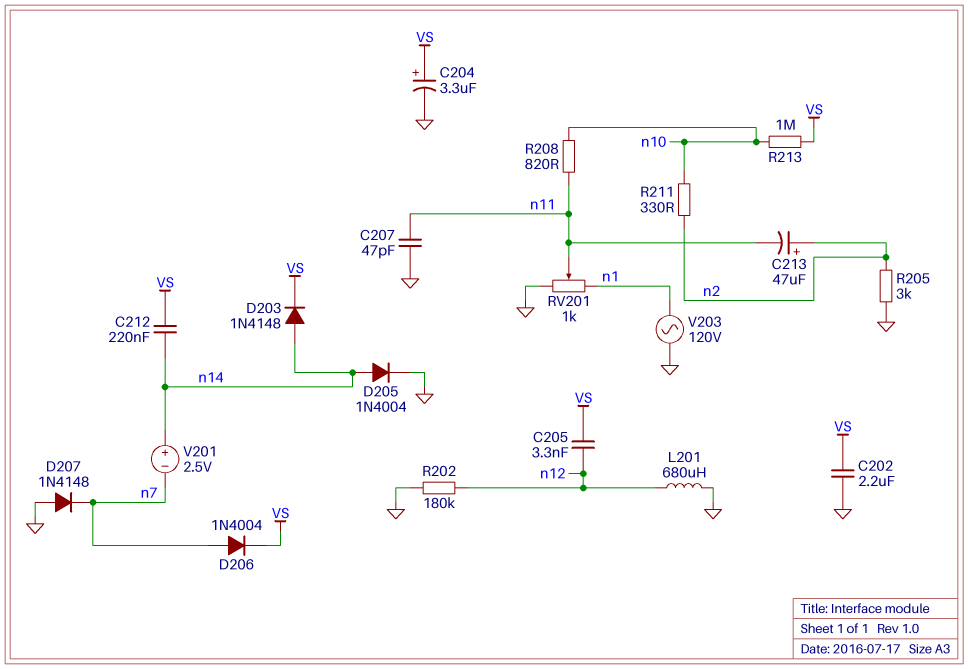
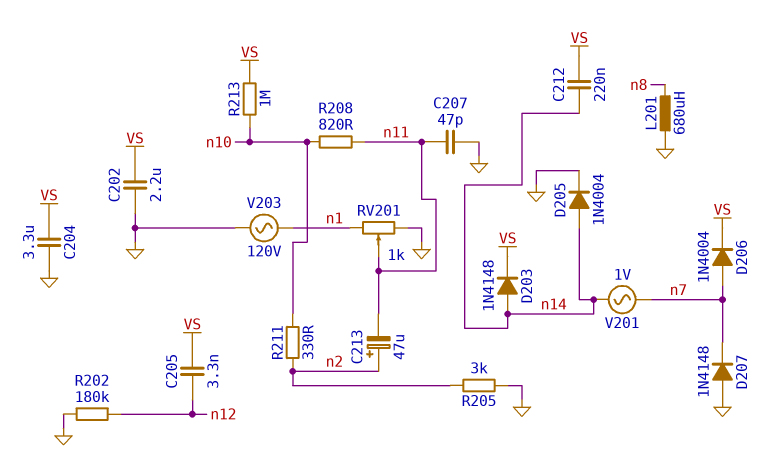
C204: 3.3uF (plus VS, minus GND) -> 3.3uF (GND, VS)
L201: 680uH (GND, n12) -> 680uH (GND, n8)
V201: 2.5V (plus n14, minus n7) -> AC 1V (n7, n14)

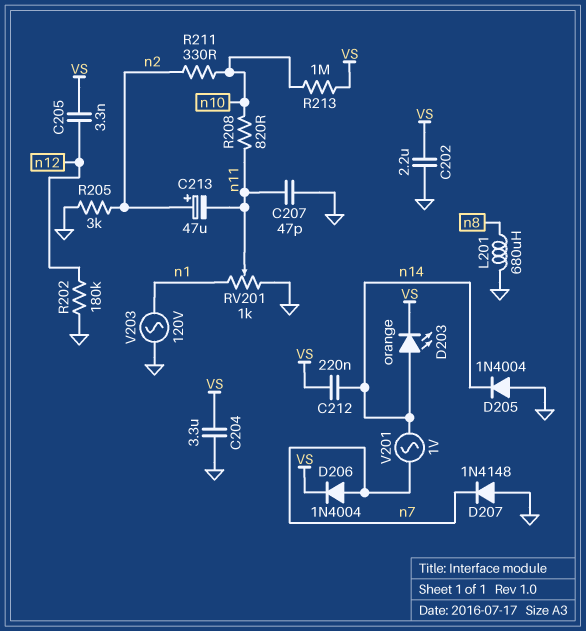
D203: diode 1N4148 (A n14, K VS) -> LED orange (A n14, K VS)
D205: diode 1N4004 (A n14, K GND) -> diode 1N4004 (A GND, K n14)

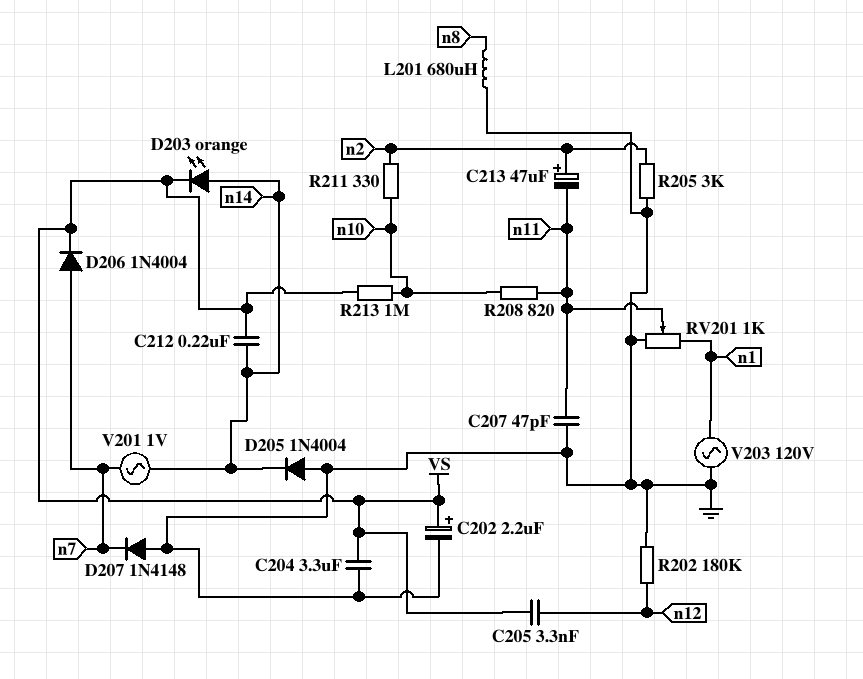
C202: 2.2uF (GND, VS) -> 2.2uF (plus VS, minus GND)

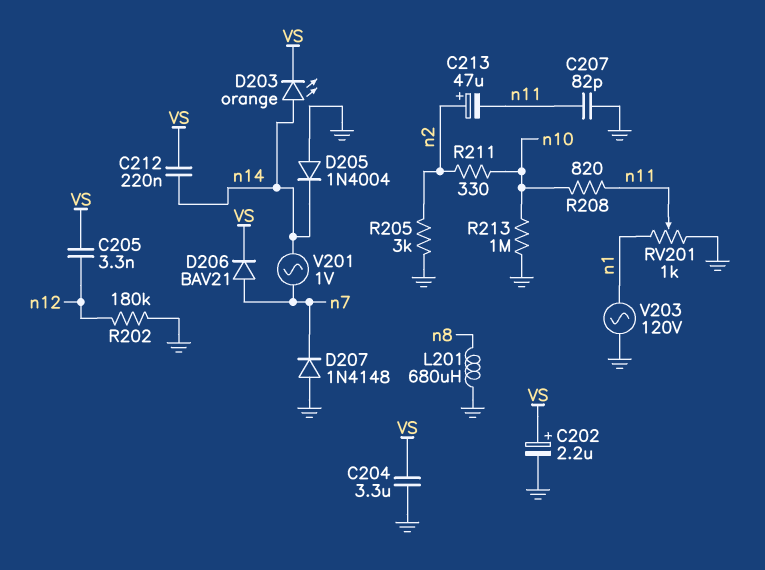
C207: 47pF (GND, n11) -> 82pF (GND, n11)
D206: diode 1N4004 (A n7, K VS) -> diode BAV21 (A n7, K VS)
R213: 1M (VS, n10) -> 1M (GND, n10)

